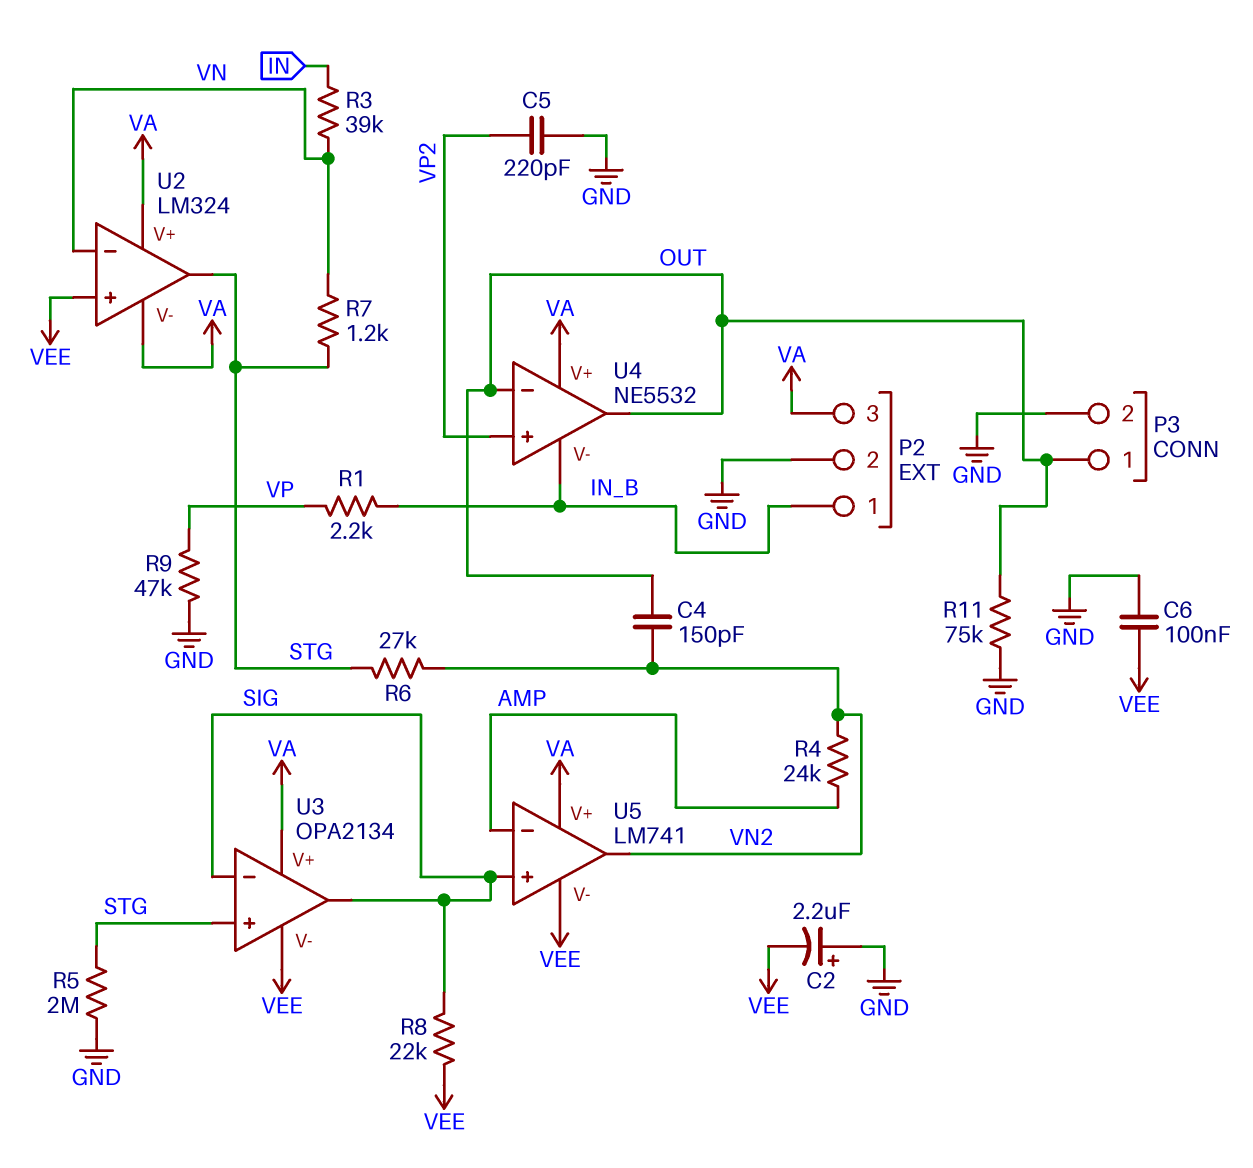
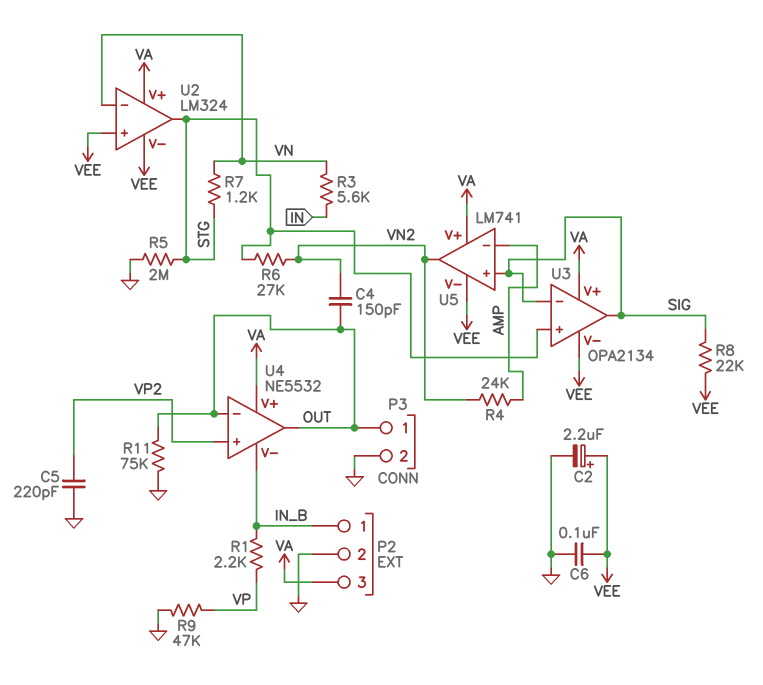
C2: 2.2uF (plus GND, minus VEE) -> 2.2uF (plus VEE, minus GND)
R3: 39k (IN, VN) -> 5.6k (IN, VN)
U2 pin V-: VA -> VEE

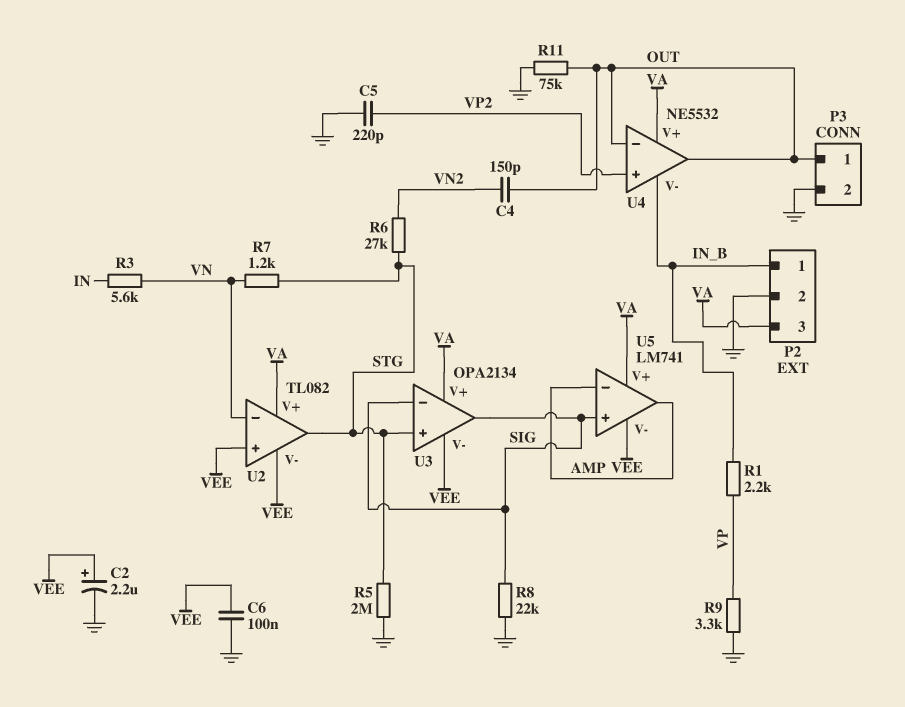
R4: 24k (AMP, VN2) -> none
R8: 22k (SIG, VEE) -> 22k (GND, SIG)
R9: 47k (GND, VP) -> 3.3k (GND, VP)
U2: LM324 -> TL082
U5 pin out: VN2 -> AMP

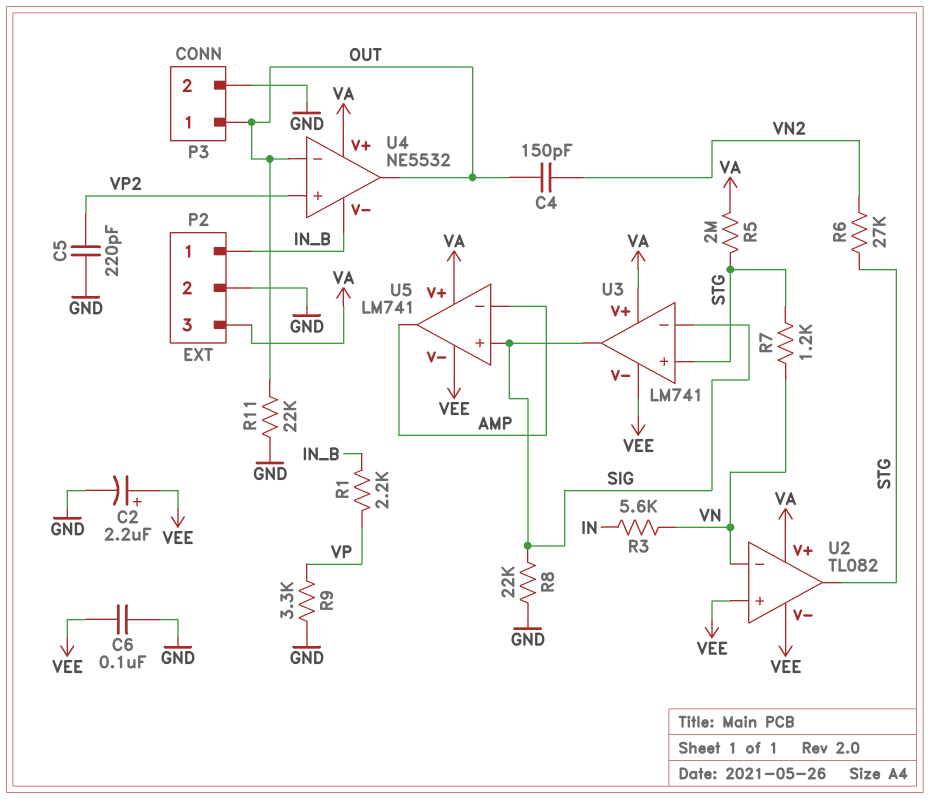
R5: 2M (GND, STG) -> 2M (STG, VA)
R11: 75k (GND, OUT) -> 22k (GND, OUT)
U3: OPA2134 -> LM741

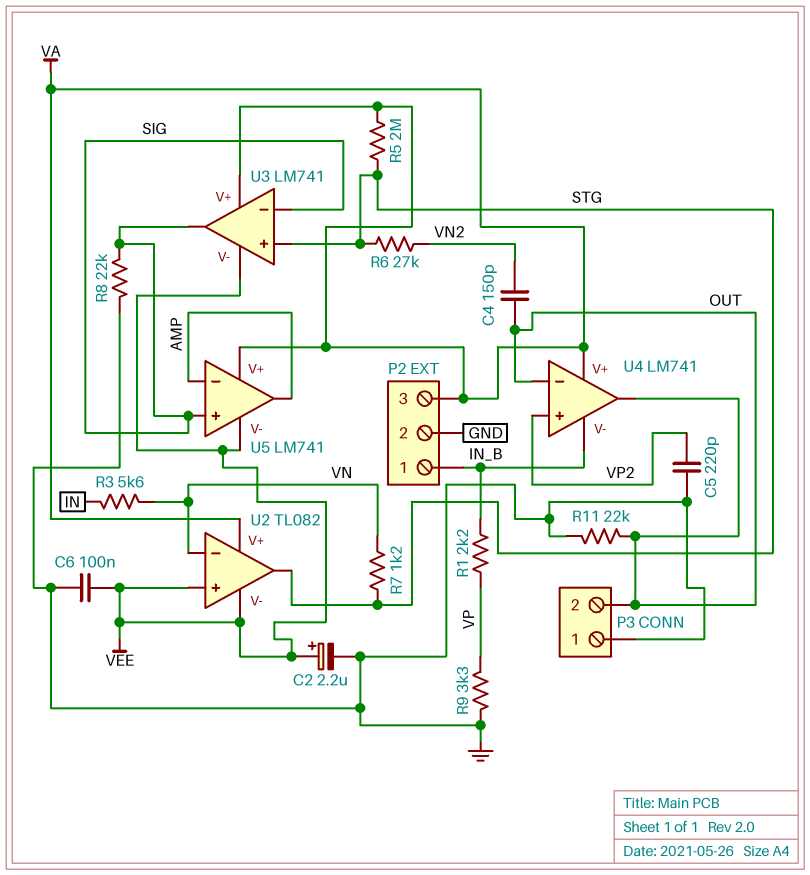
P3 pin 1: OUT -> GND
P3 pin 2: GND -> OUT
U4: NE5532 -> LM741

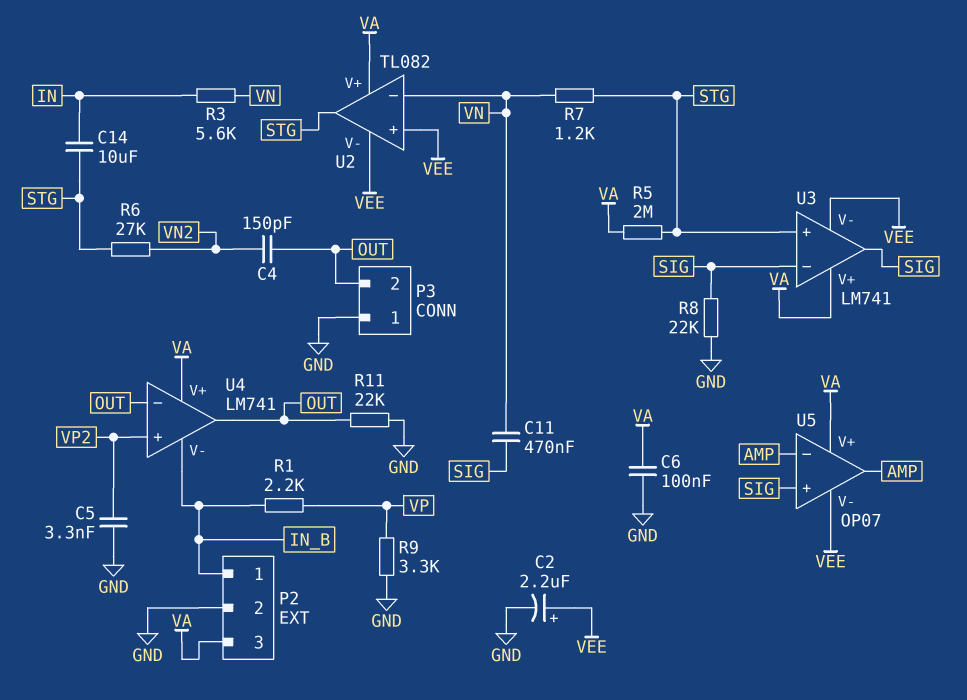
C5: 220pF (GND, VP2) -> 3.3nF (GND, VP2)
C6: 100nF (GND, VEE) -> 100nF (GND, VA)
C11: none -> 470nF (SIG, VN)
C14: none -> 10uF (IN, STG)
U5: LM741 -> OP07

